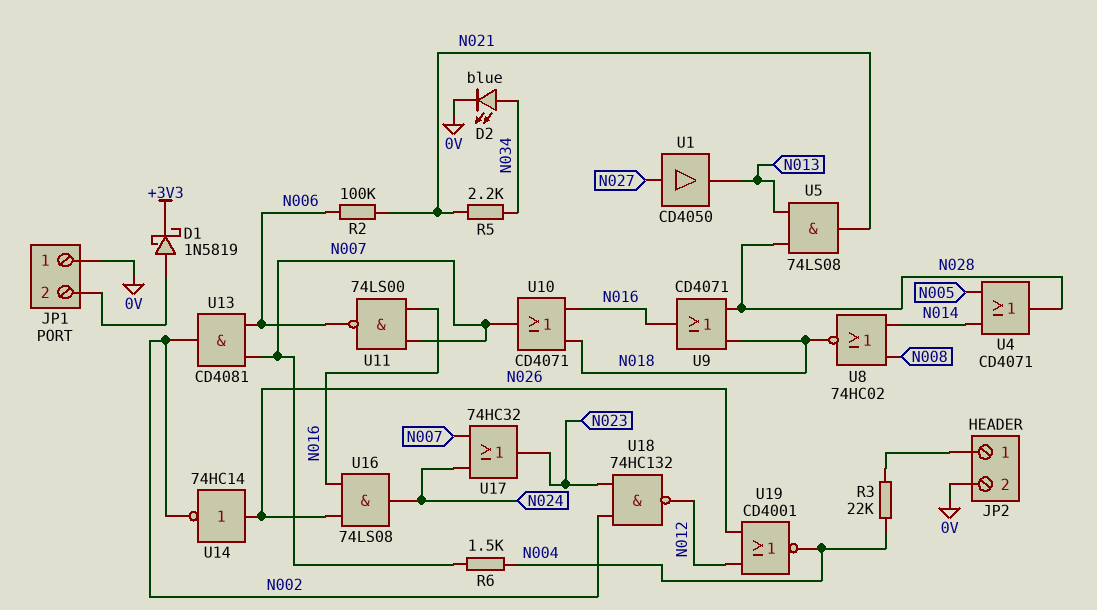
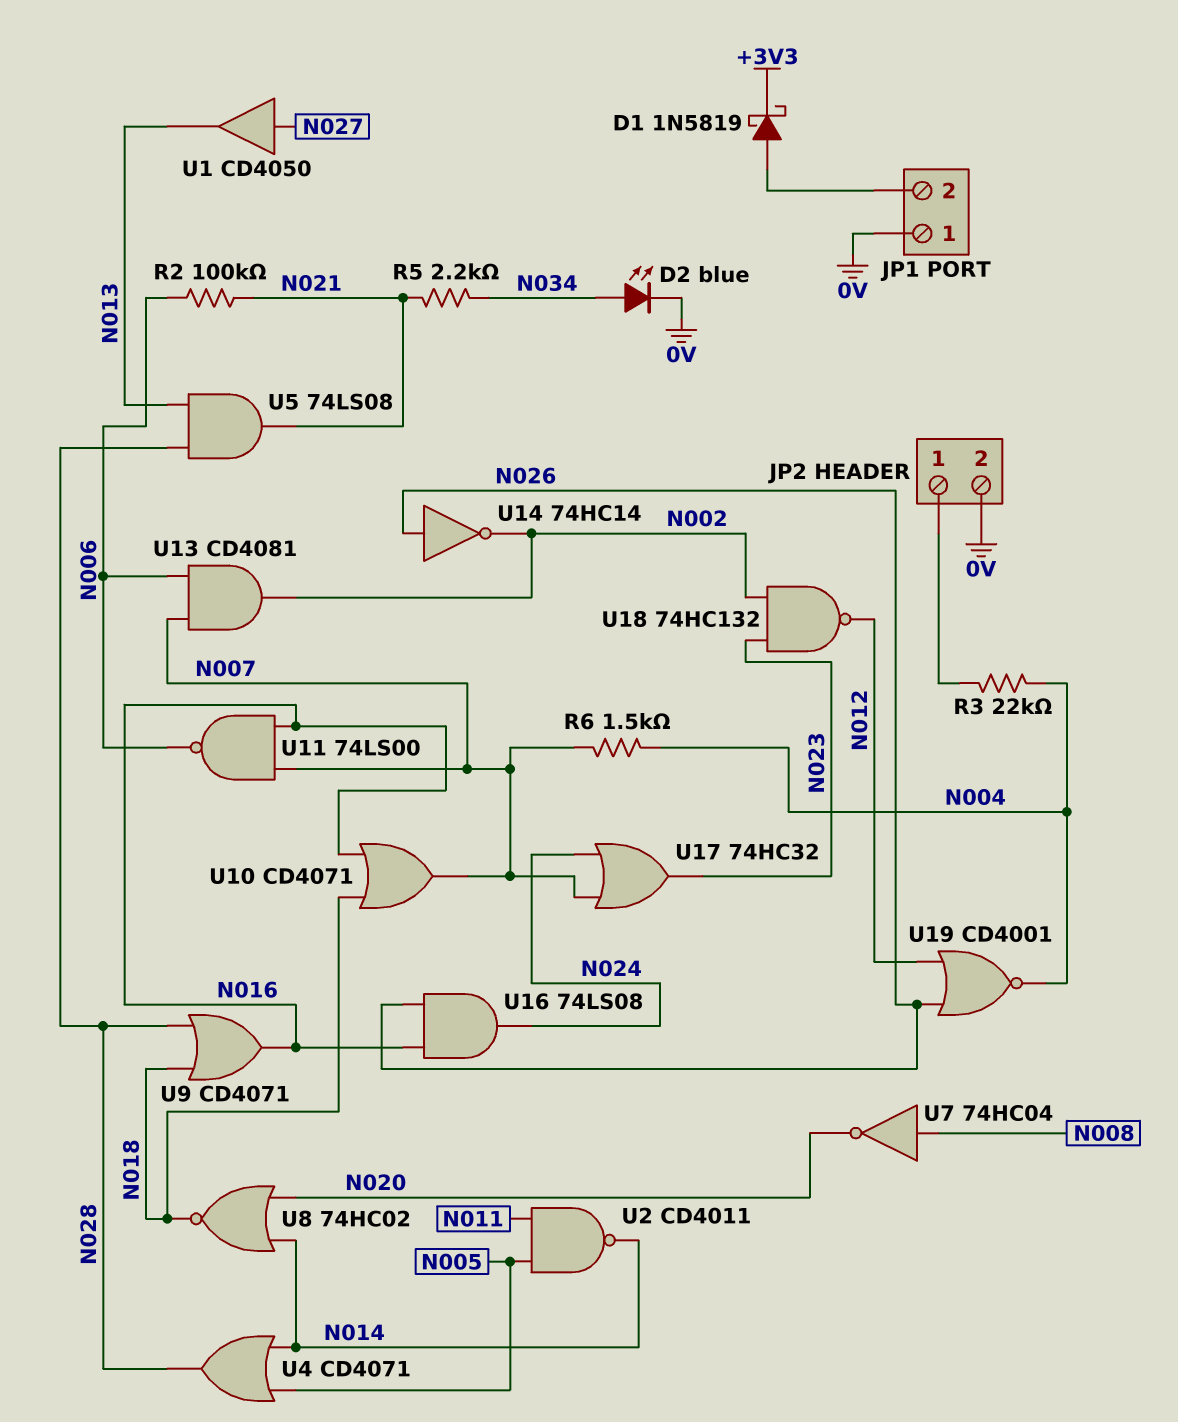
U2: none -> NAND CD4011 (in N005, in N011, out N014)
U7: none -> NOT 74HC04 (in N008, out N020)
U8: NOR 74HC02 (in N008, in N014, out N018) -> NOR 74HC02 (in N014, in N020, out N018)

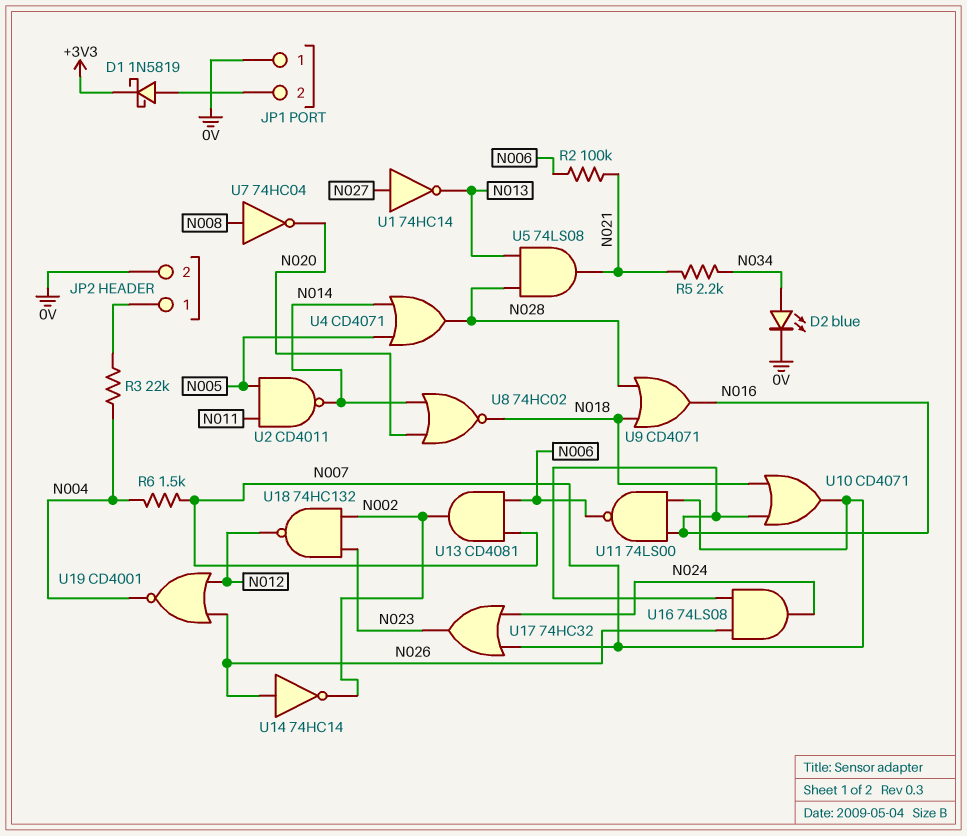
U1: buffer CD4050 (in N027, out N013) -> NOT 74HC14 (in N027, out N013)

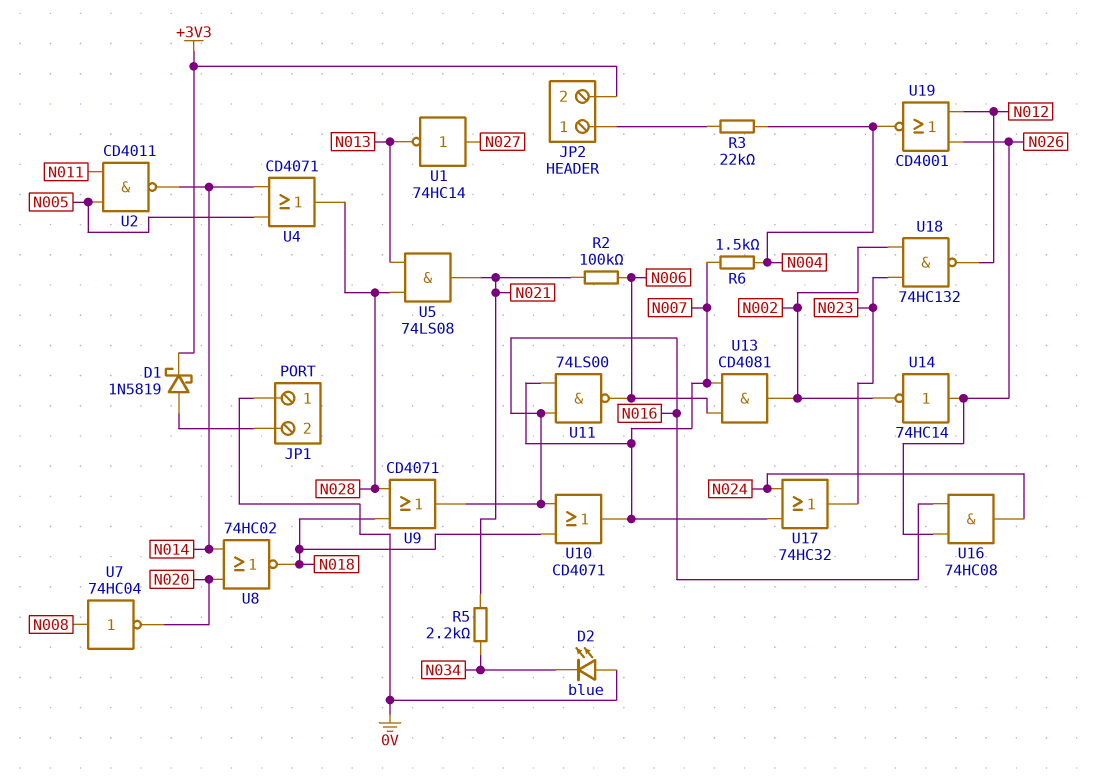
D2: LED blue (A N034, K 0V) -> LED blue (A 0V, K N034)
JP2 pin 2: 0V -> +3V3
U16: AND 74LS08 (in N016, in N026, out N024) -> AND 74HC08 (in N016, in N026, out N024)

